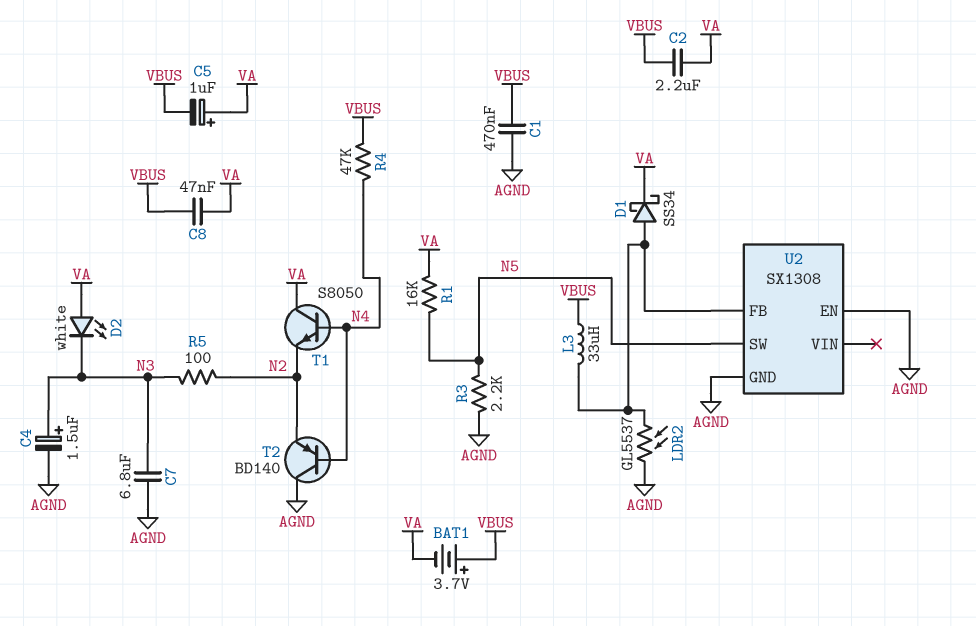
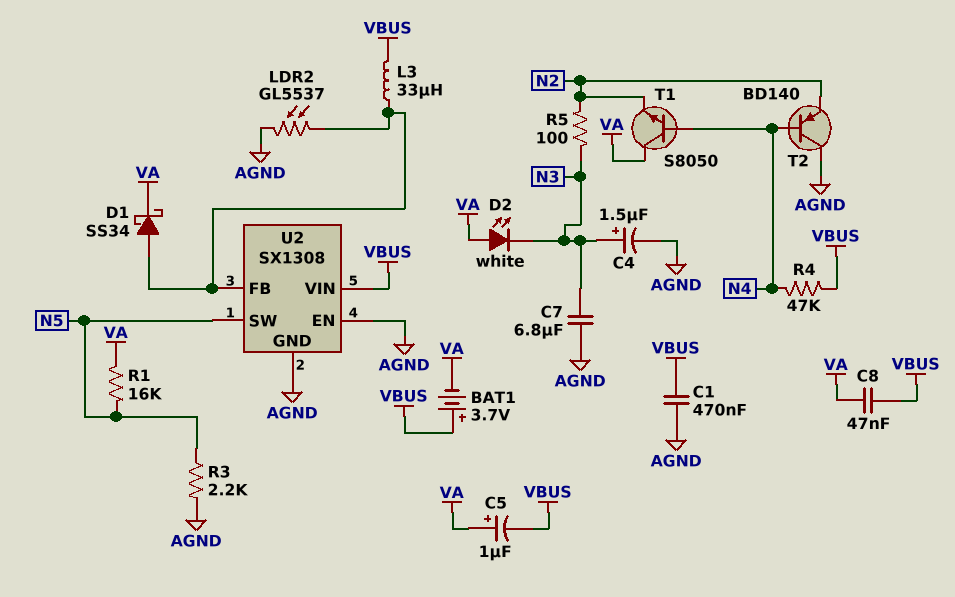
C2: 2.2uF (VA, VBUS) -> none
U2 pin VIN: none -> VBUS

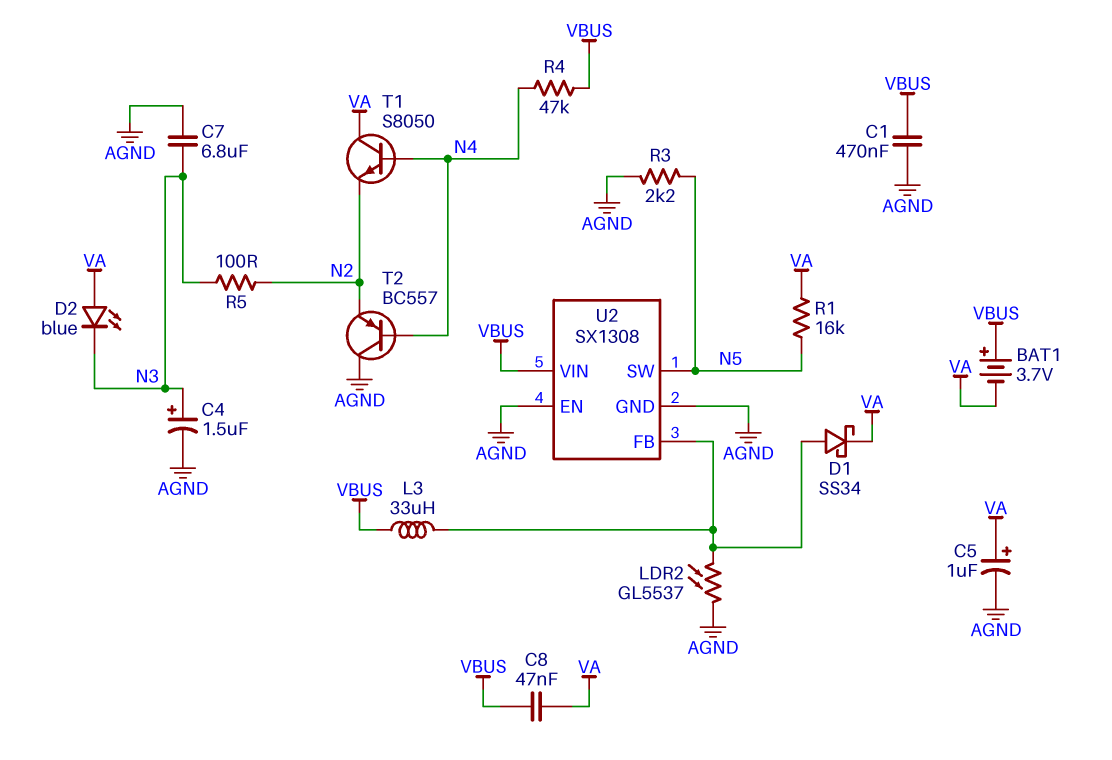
C5: 1uF (plus VA, minus VBUS) -> 1uF (plus VA, minus AGND)
D2: LED white (A VA, K N3) -> LED blue (A VA, K N3)
T2: PNP BD140 (B N4, C AGND, E N2) -> PNP BC557 (B N4, C AGND, E N2)

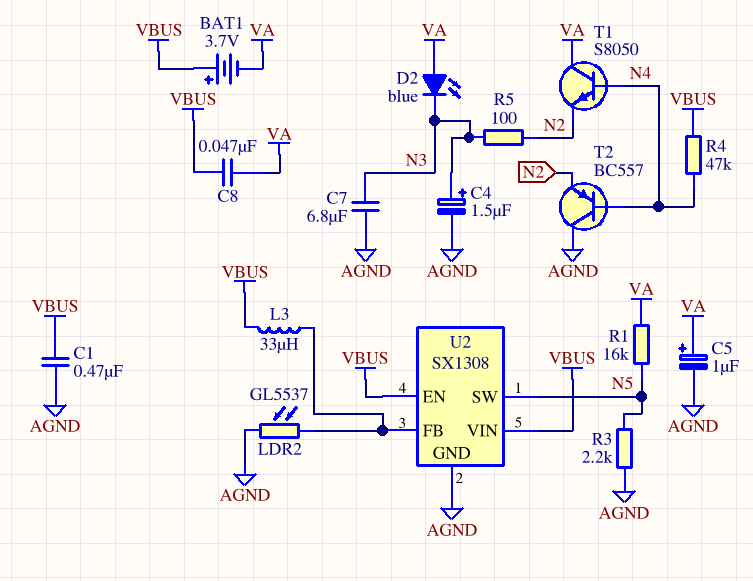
D1: schottky SS34 (A U2/FB, K VA) -> none
U2 pin EN: AGND -> VBUS

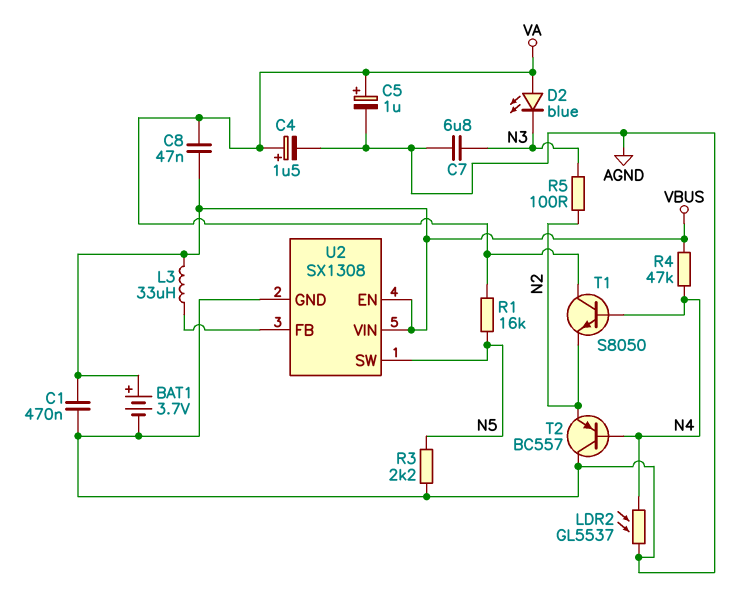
BAT1: 3.7V (plus VBUS, minus VA) -> 3.7V (plus VBUS, minus AGND)
C4: 1.5uF (plus N3, minus AGND) -> 1.5uF (plus VA, minus AGND)
LDR2: GL5537 (AGND, U2/FB) -> GL5537 (AGND, N4)

